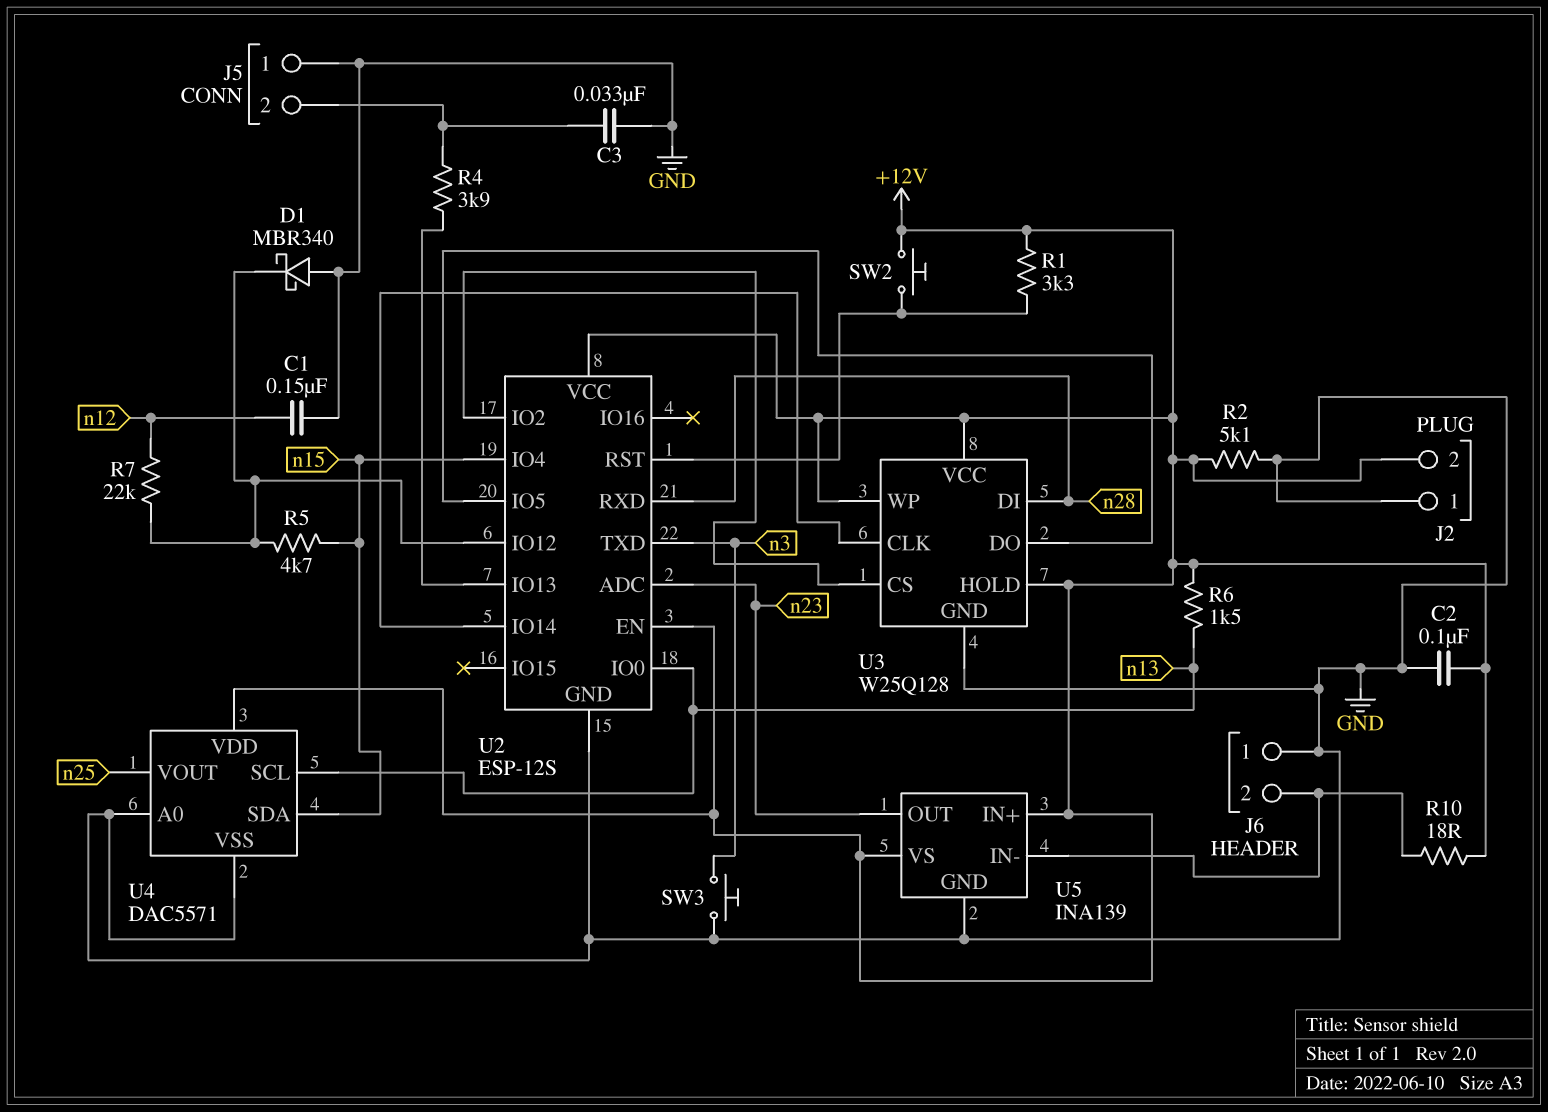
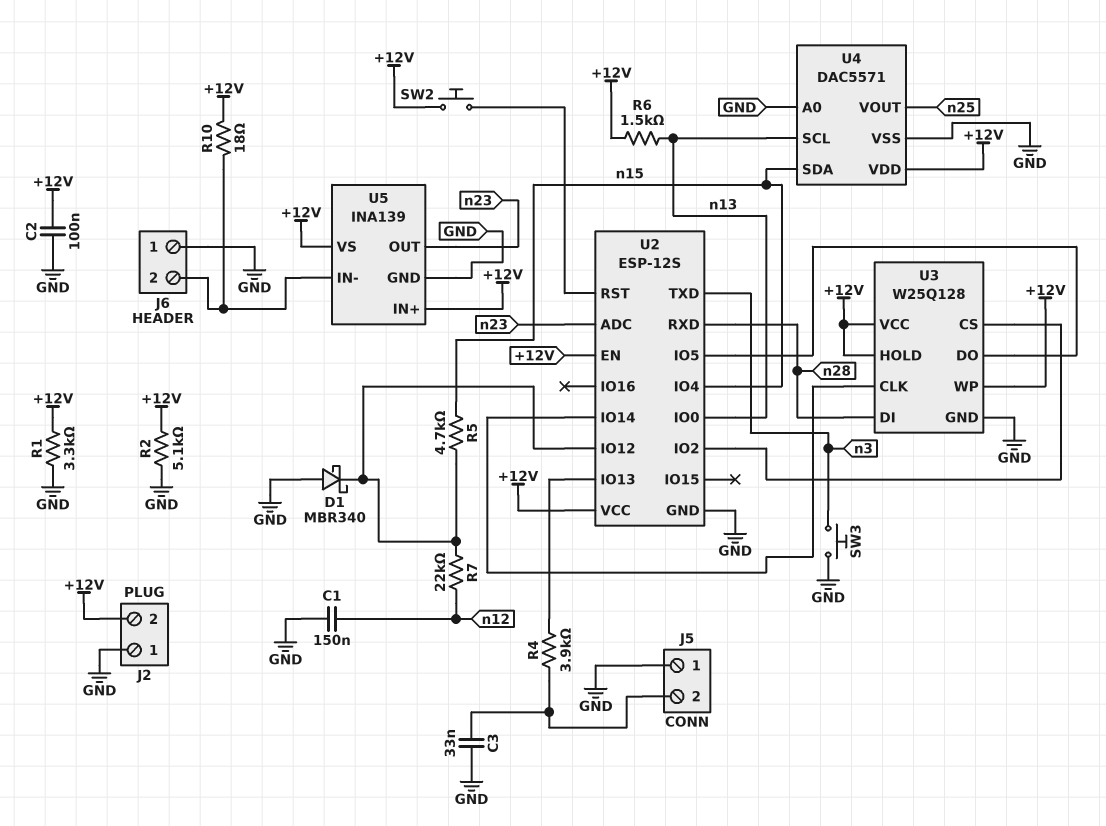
R1: 3.3k (+12V, U2/RST) -> 3.3k (+12V, GND)

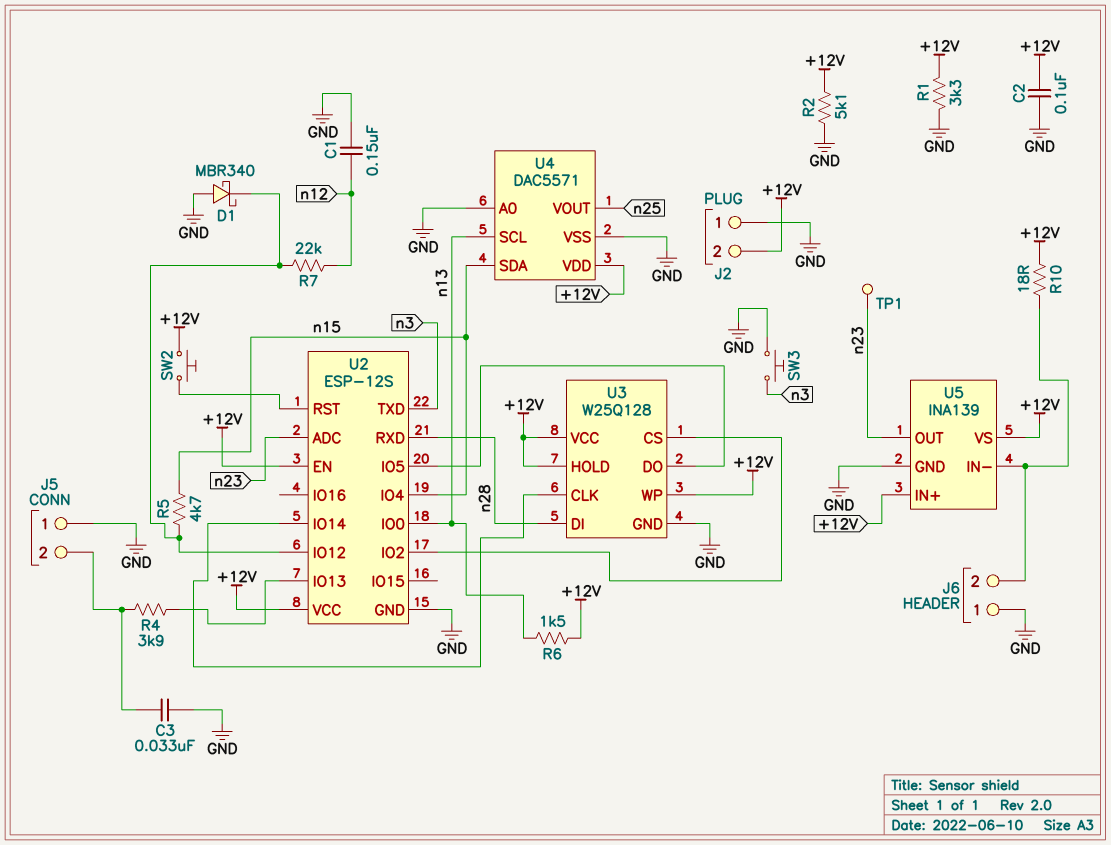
TP1: none -> test point (n23)

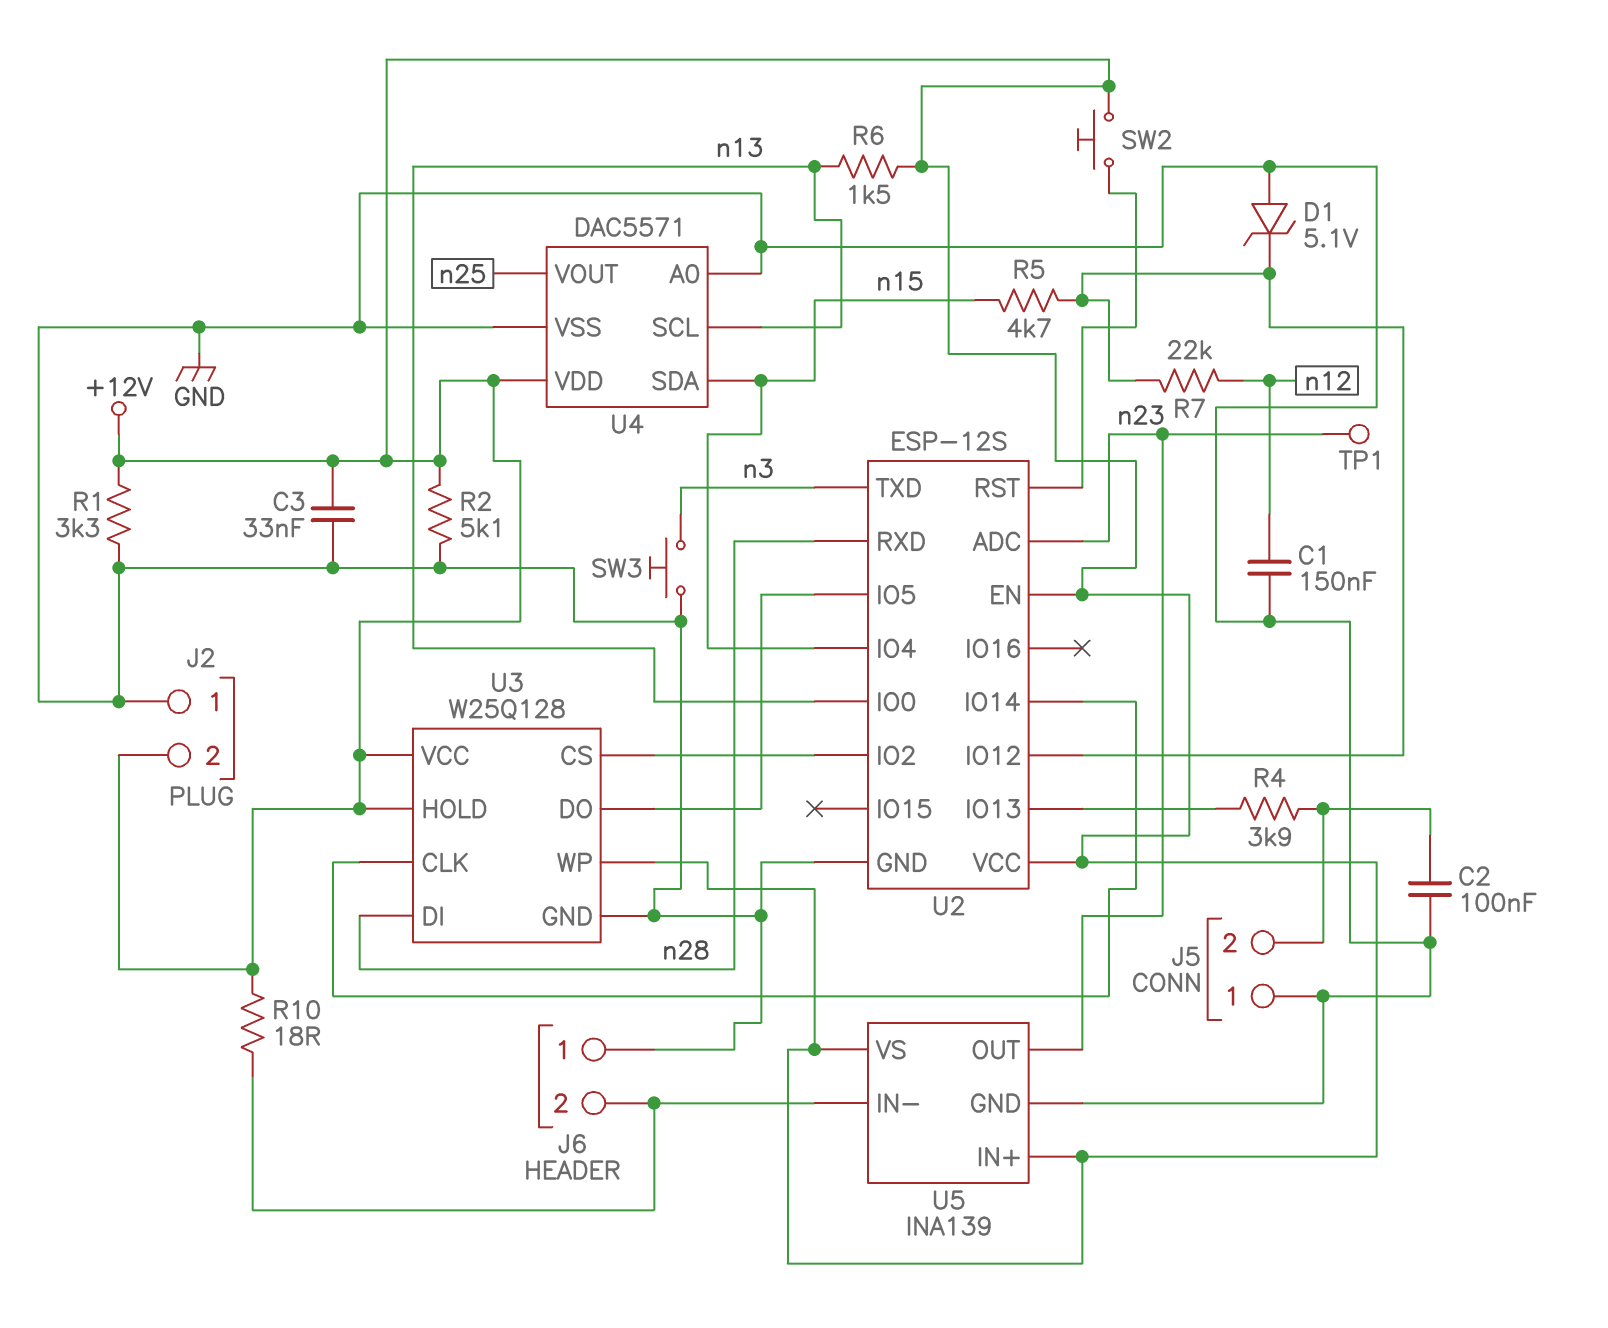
C2: 100nF (+12V, GND) -> 100nF (GND, J5/2)
C3: 33nF (GND, J5/2) -> 33nF (+12V, GND)
D1: schottky MBR340 (A GND, K U2/IO12) -> zener 5.1V (A GND, K U2/IO12)

